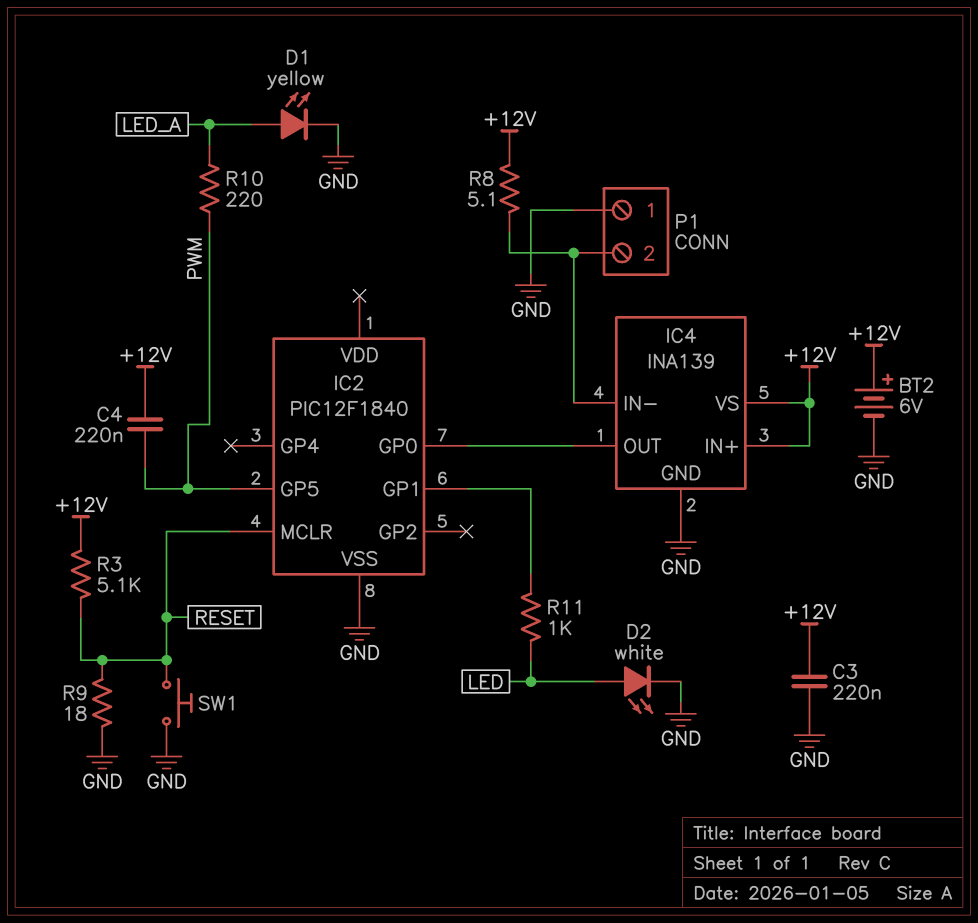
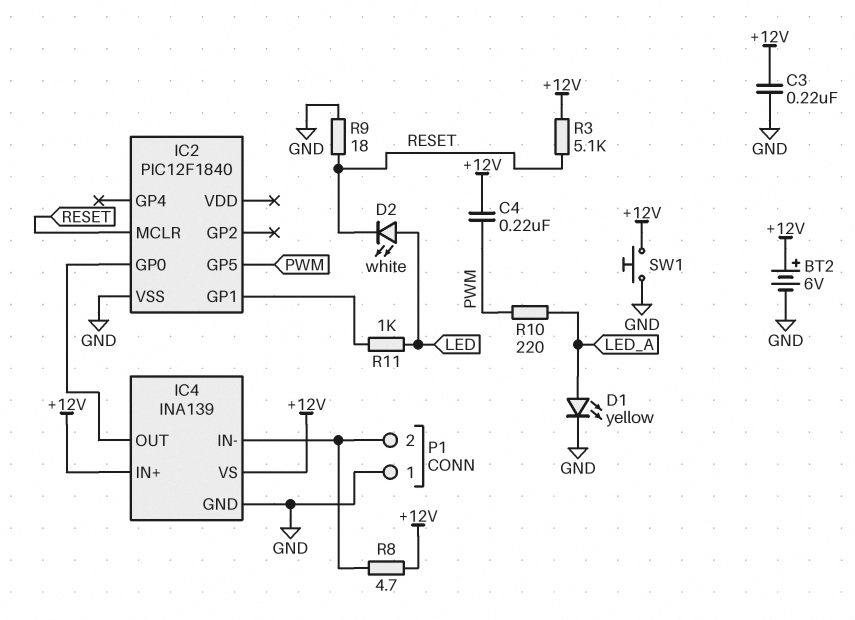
D2: LED white (A LED, K GND) -> LED white (A LED, K RESET)
R8: 5.1 (+12V, IC4/IN-) -> 4.7 (+12V, IC4/IN-)
SW1: button (GND, RESET) -> button (+12V, GND)

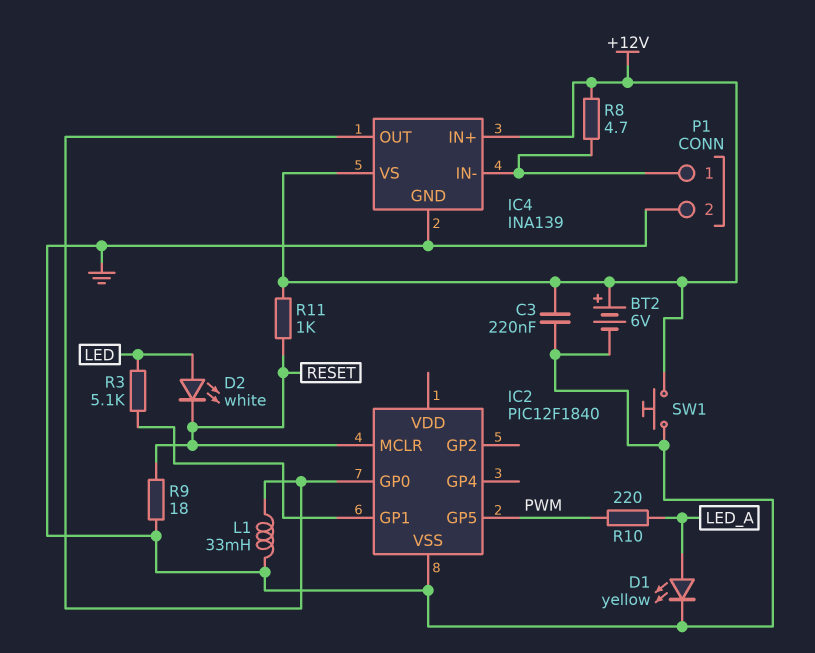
C4: 220nF (+12V, PWM) -> none
L1: none -> 33mH (GND, IC2/GP0)
P1 pin 1: GND -> IC4/IN-
P1 pin 2: IC4/IN- -> GND
R3: 5.1k (+12V, RESET) -> 5.1k (IC2/GP1, LED)
R11: 1k (IC2/GP1, LED) -> 1k (+12V, RESET)

